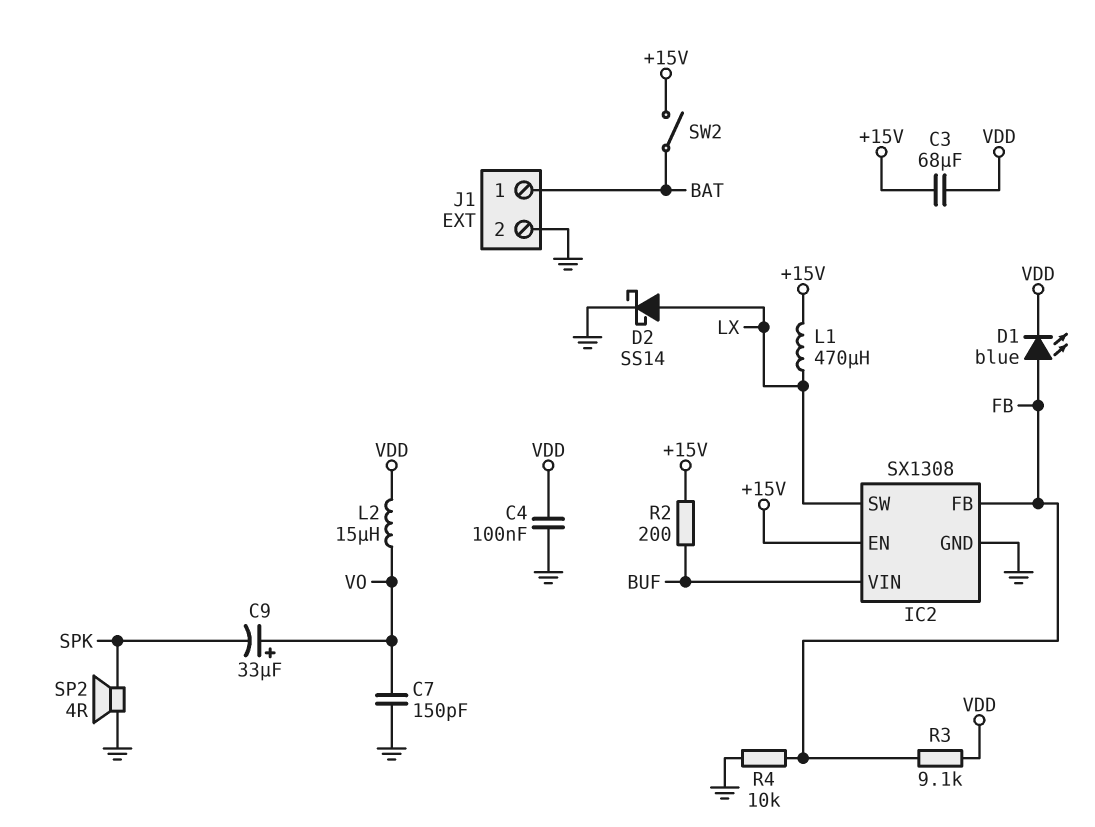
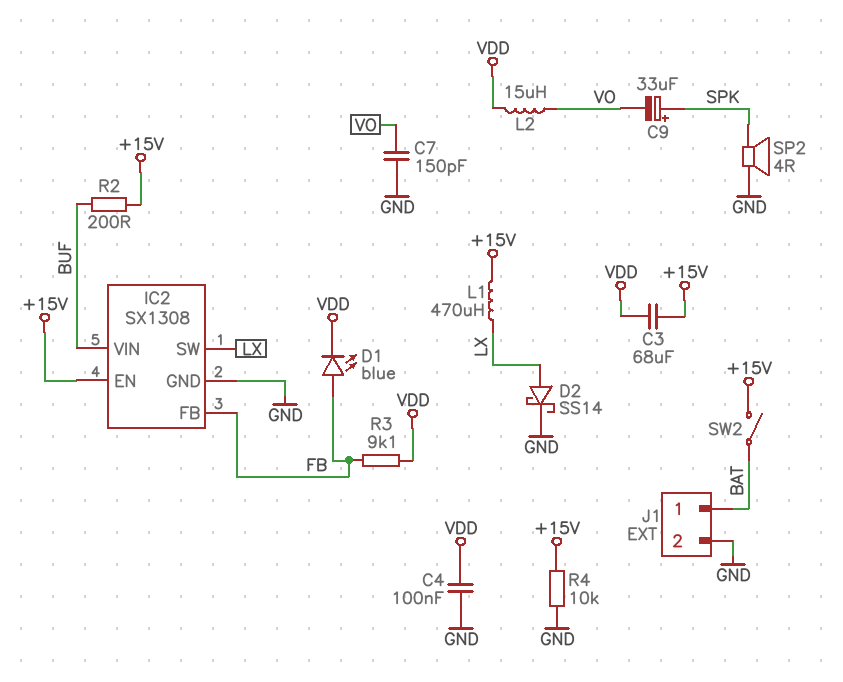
C9: 33uF (plus VO, minus SPK) -> 33uF (plus SPK, minus VO)
R4: 10k (FB, GND) -> 10k (+15V, GND)

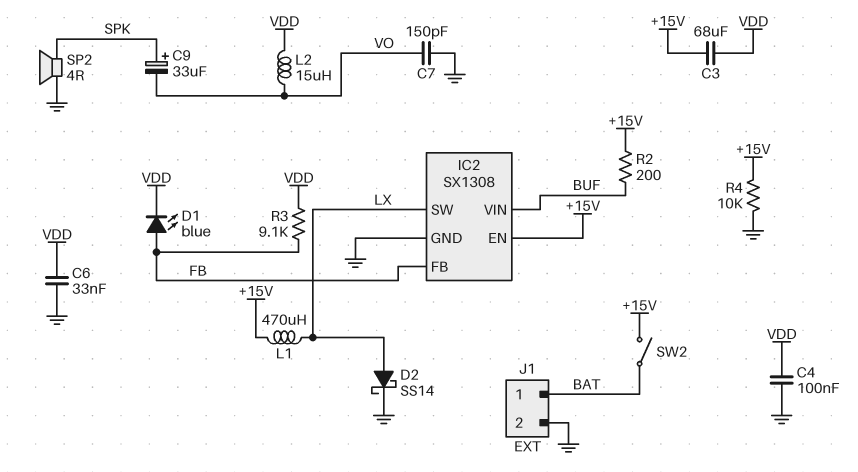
C6: none -> 33nF (GND, VDD)

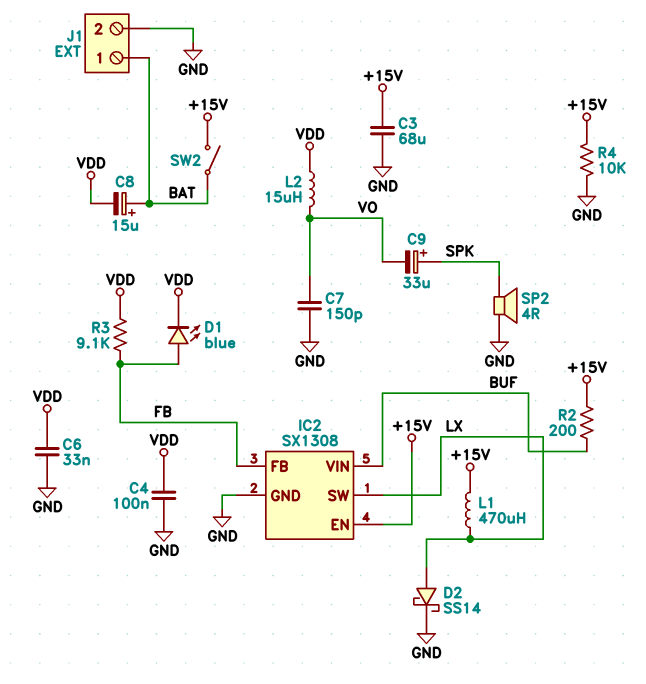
C3: 68uF (+15V, VDD) -> 68uF (+15V, GND)
C8: none -> 15uF (plus BAT, minus VDD)

